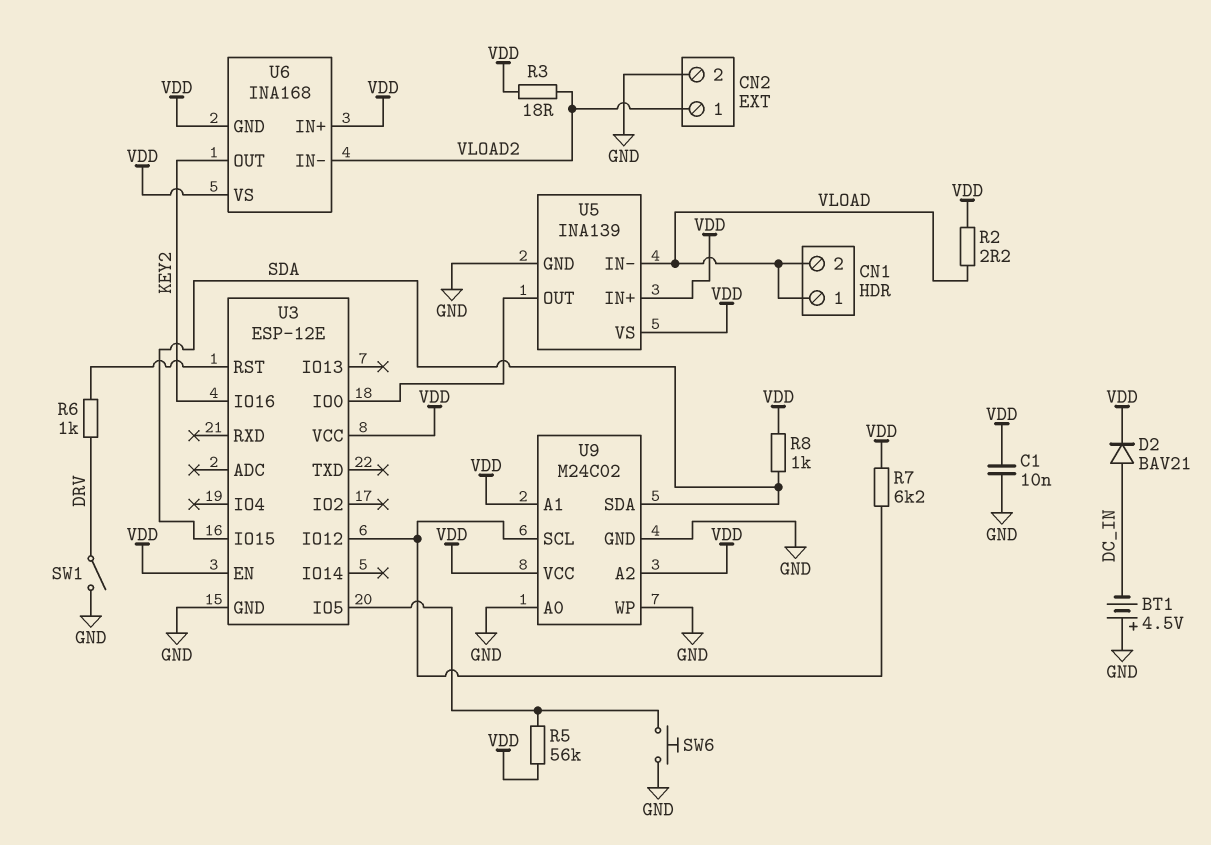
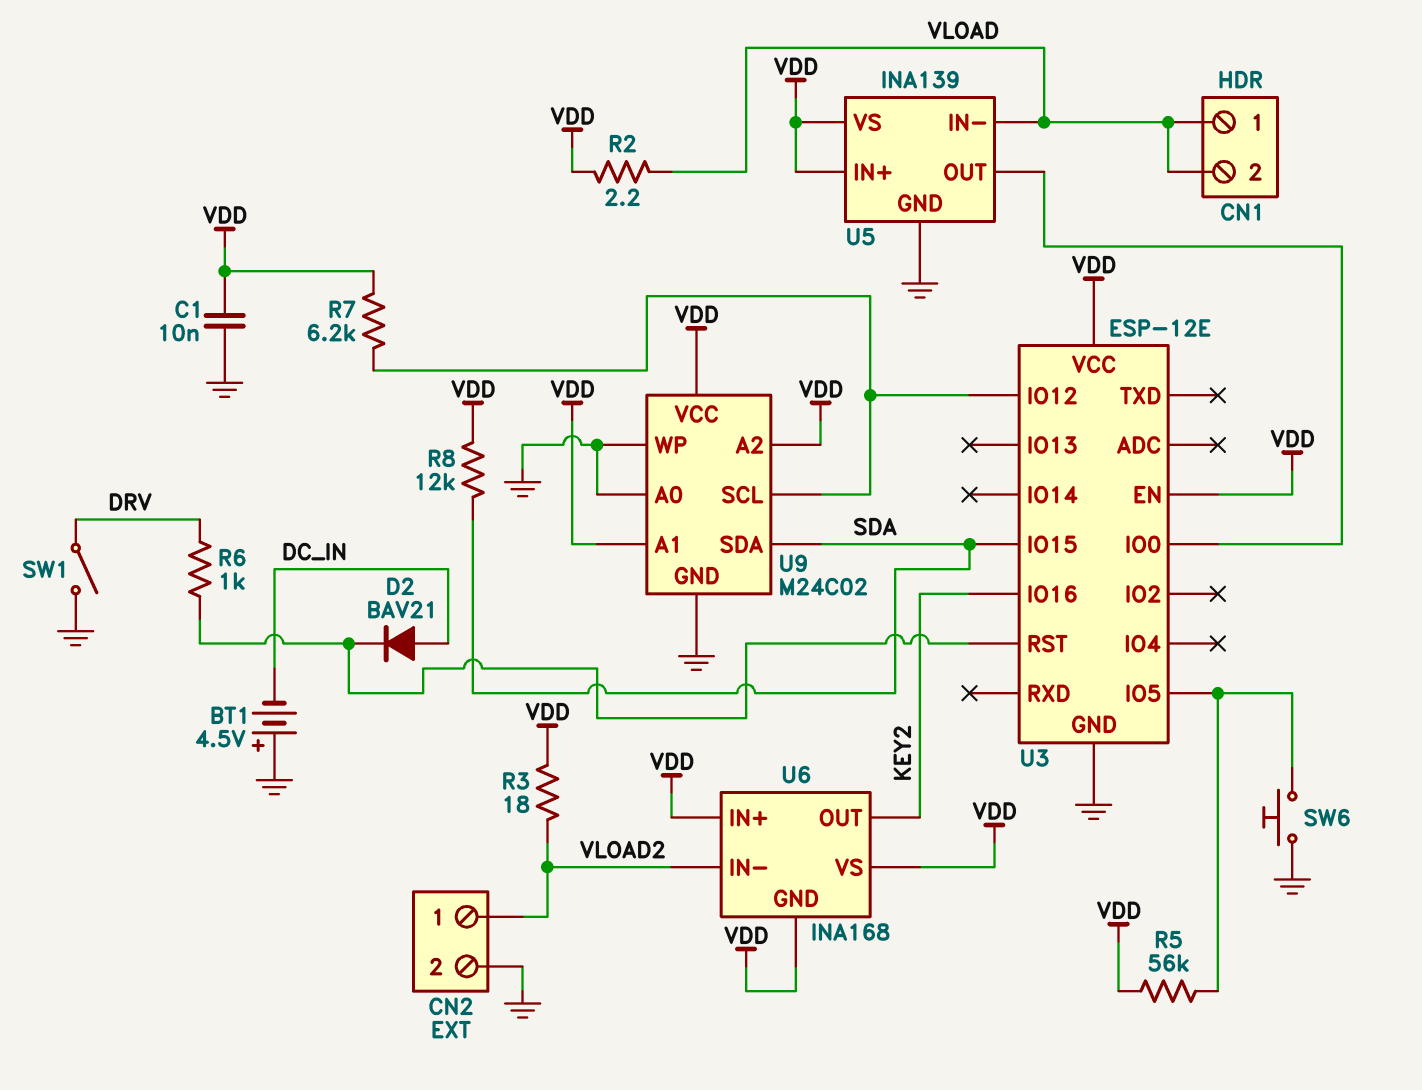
D2: diode BAV21 (A DC_IN, K VDD) -> diode BAV21 (A DC_IN, K U3/RST)
R8: 1k (SDA, VDD) -> 12k (SDA, VDD)

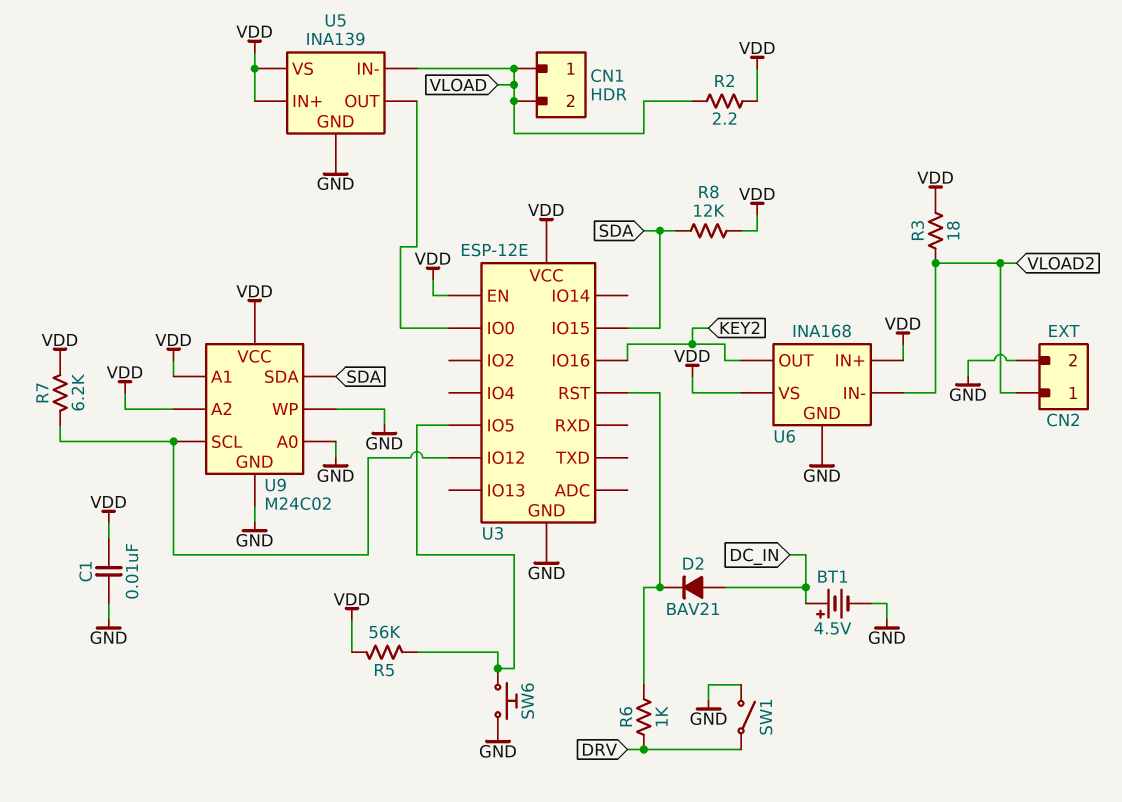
BT1: 4.5V (plus GND, minus DC_IN) -> 4.5V (plus DC_IN, minus GND)
U6 pin GND: VDD -> GND

